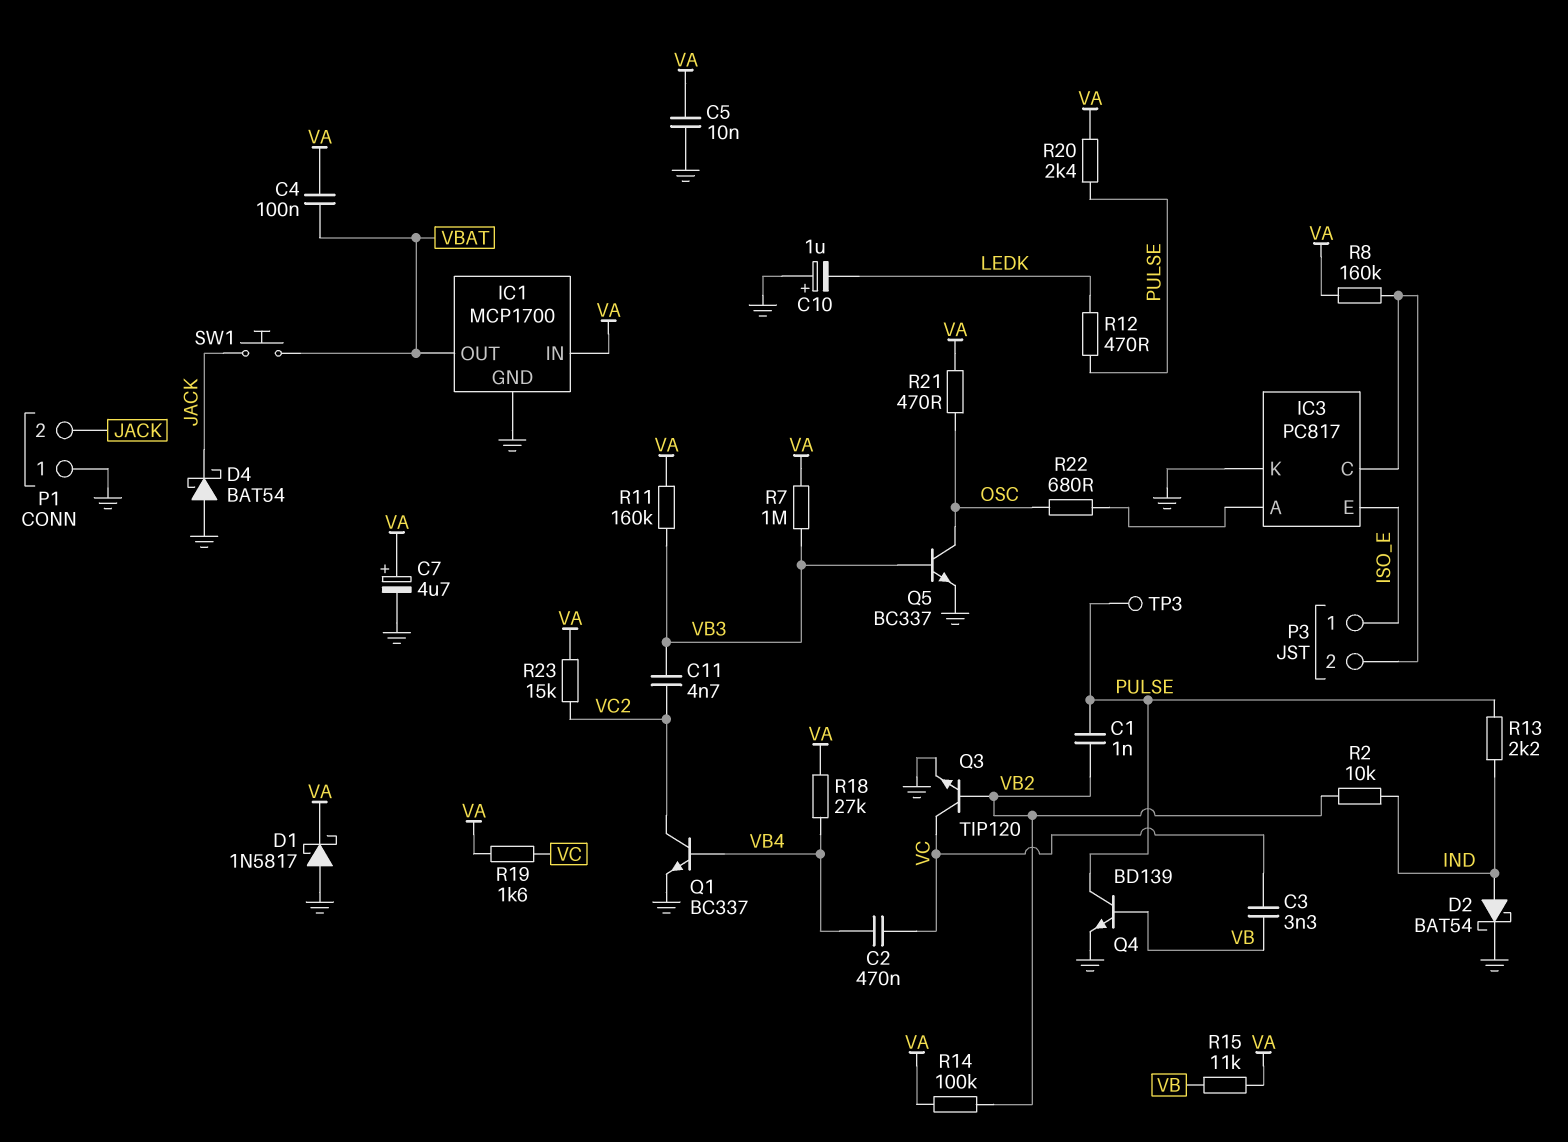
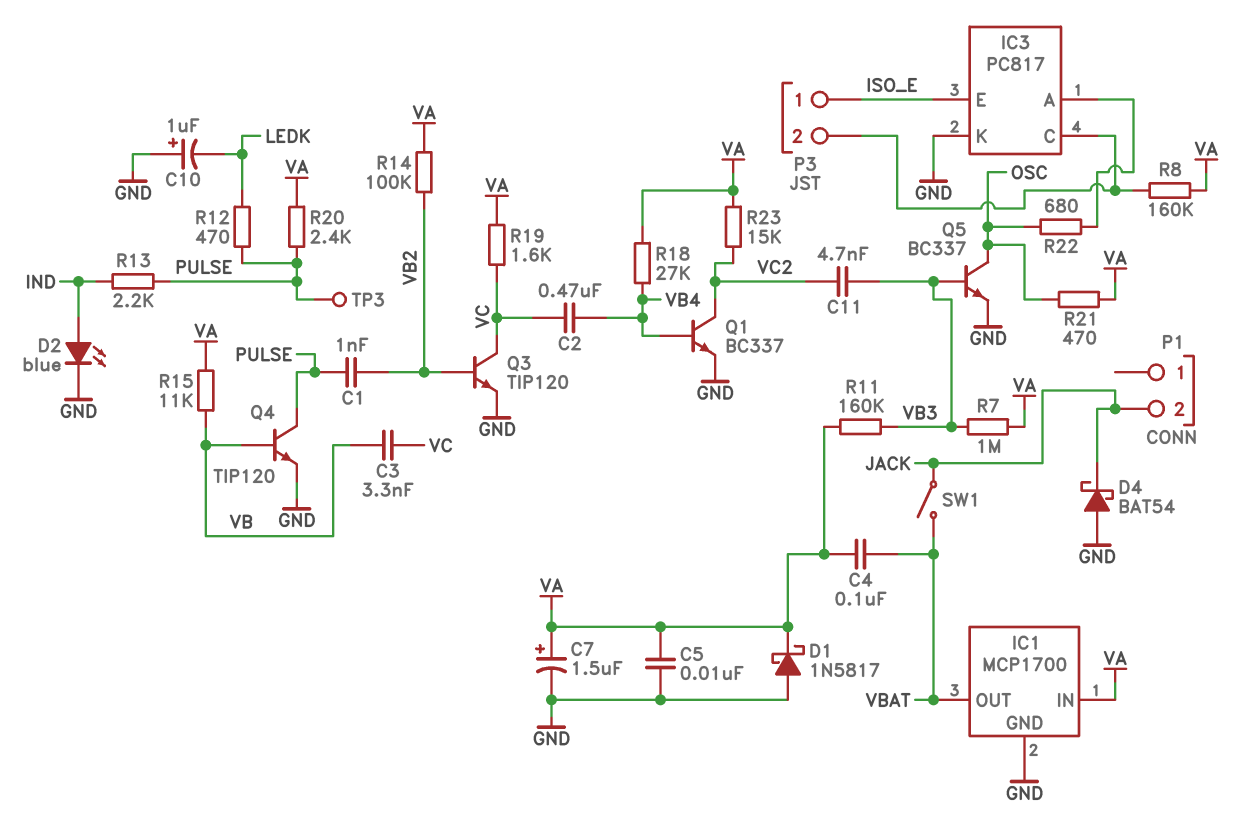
C7: 4.7uF (plus VA, minus GND) -> 1.5uF (plus VA, minus GND)
D2: schottky BAT54 (A IND, K GND) -> LED blue (A IND, K GND)
P1 pin 1: GND -> none
Q4: NPN BD139 (B VB, C PULSE, E GND) -> NPN TIP120 (B VB, C PULSE, E GND)
R2: 10k (IND, VB2) -> none
SW1: button (JACK, VBAT) -> switch (JACK, VBAT)

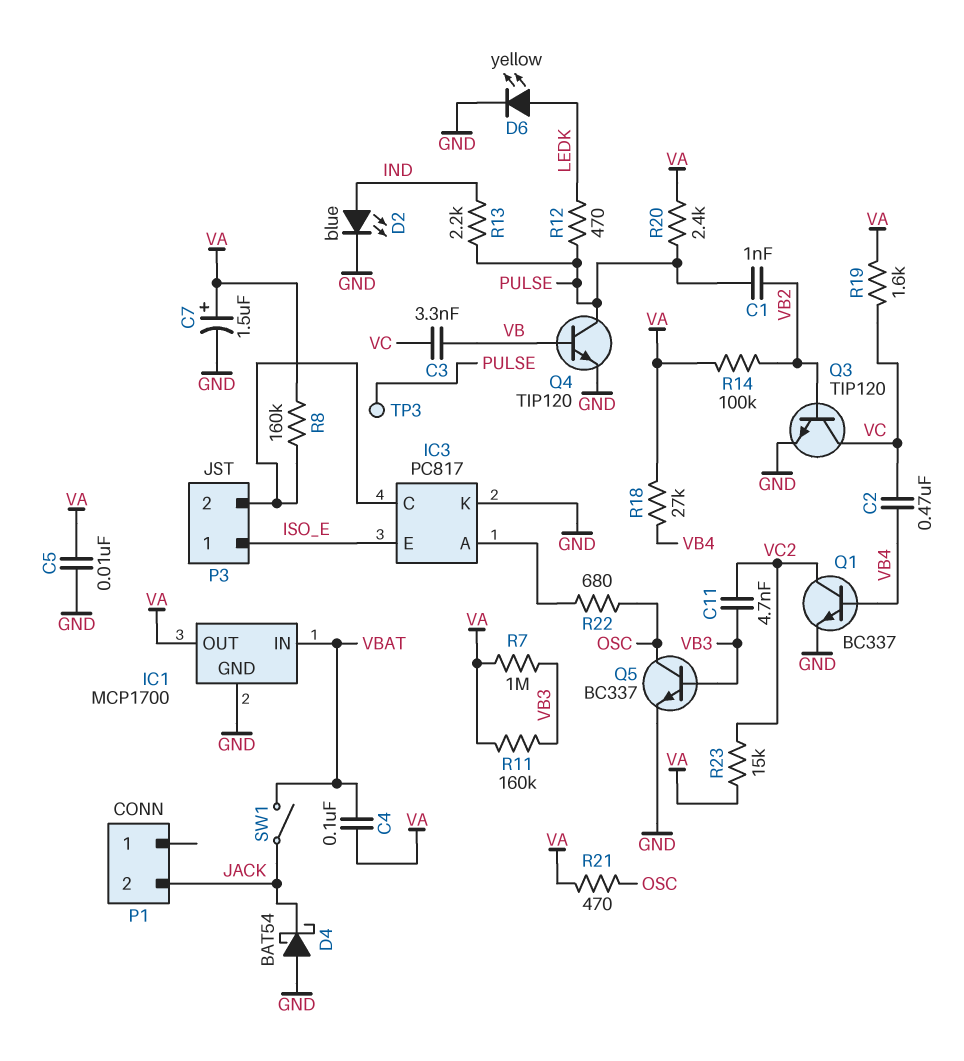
C10: 1uF (plus GND, minus LEDK) -> none
D1: schottky 1N5817 (A GND, K VA) -> none
D6: none -> LED yellow (A LEDK, K GND)
IC1 pin IN: VA -> VBAT
IC1 pin OUT: VBAT -> VA
R15: 11k (VA, VB) -> none

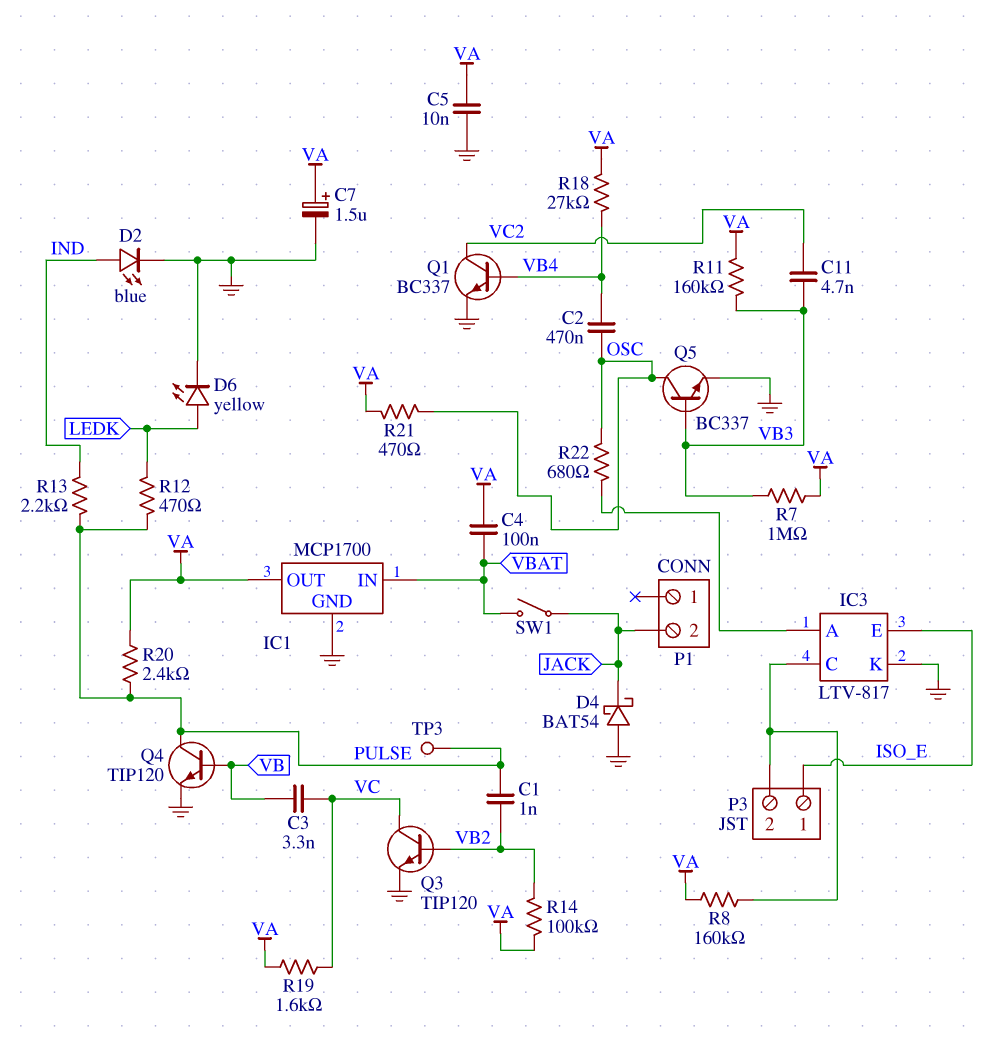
C2: 470nF (VB4, VC) -> 470nF (OSC, VB4)
IC3: PC817 -> LTV-817
R23: 15k (VA, VC2) -> none

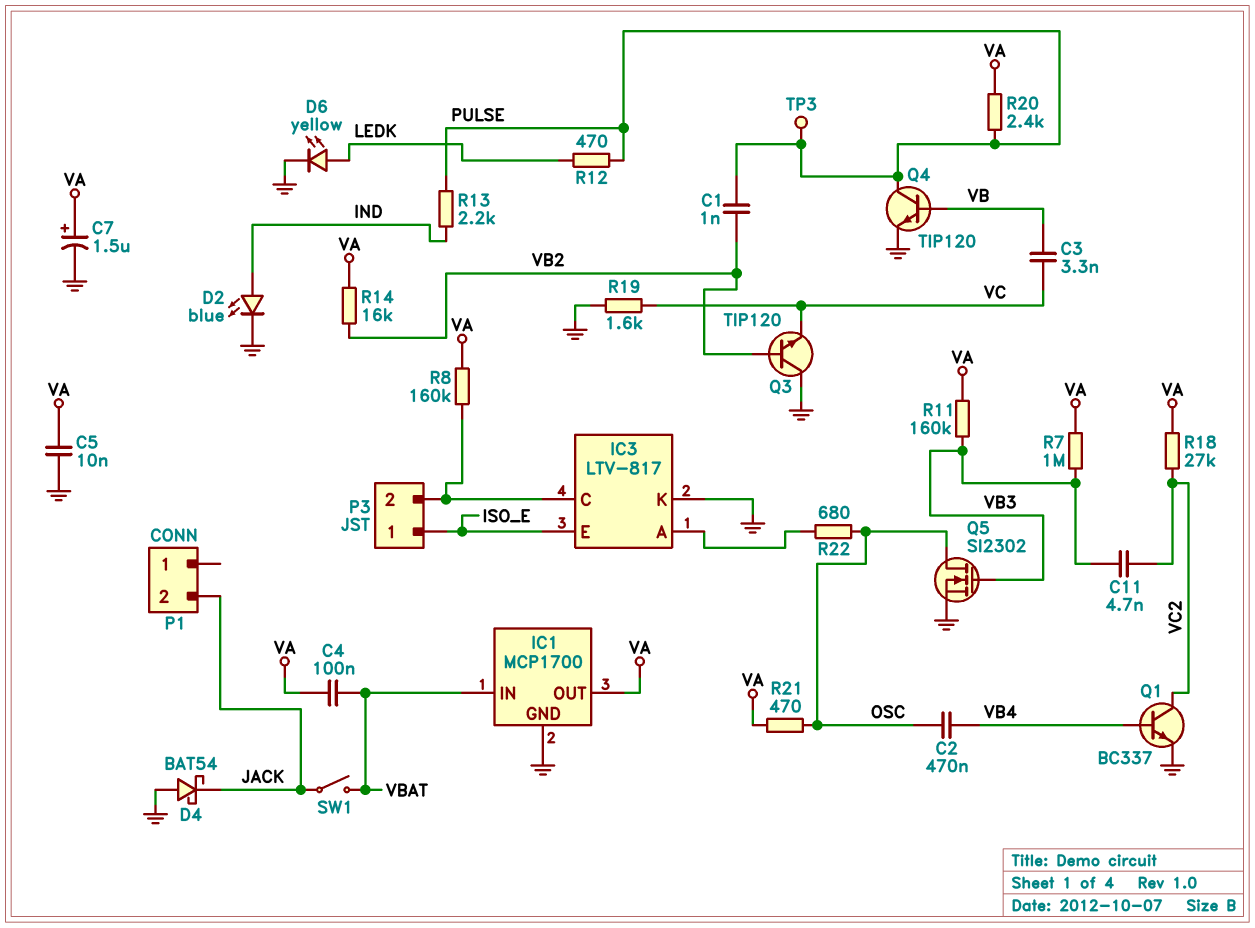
Q3: NPN TIP120 (B VB2, C VC, E GND) -> NPN TIP120 (B VB2, C GND, E VC)
Q5: NPN BC337 (B VB3, C OSC, E GND) -> NMOS SI2302 (G VB3, D OSC, S GND)
R14: 100k (VA, VB2) -> 16k (VA, VB2)
R18: 27k (VA, VB4) -> 27k (VA, VC2)
R19: 1.6k (VA, VC) -> 1.6k (GND, VC)

